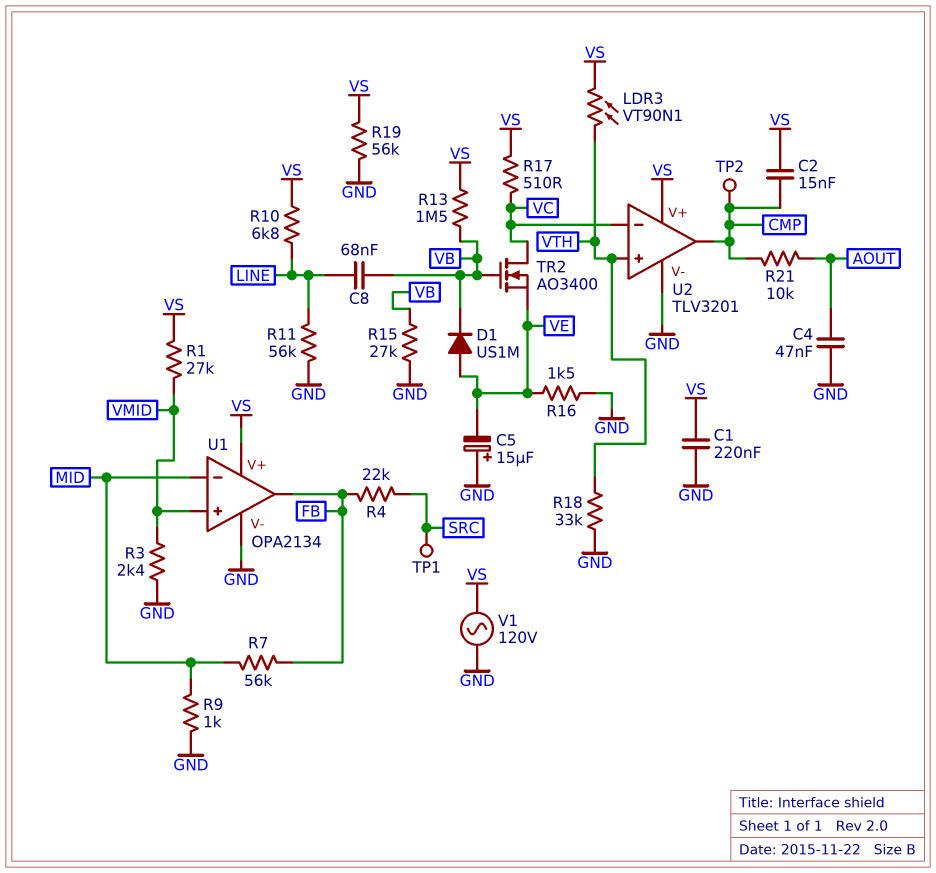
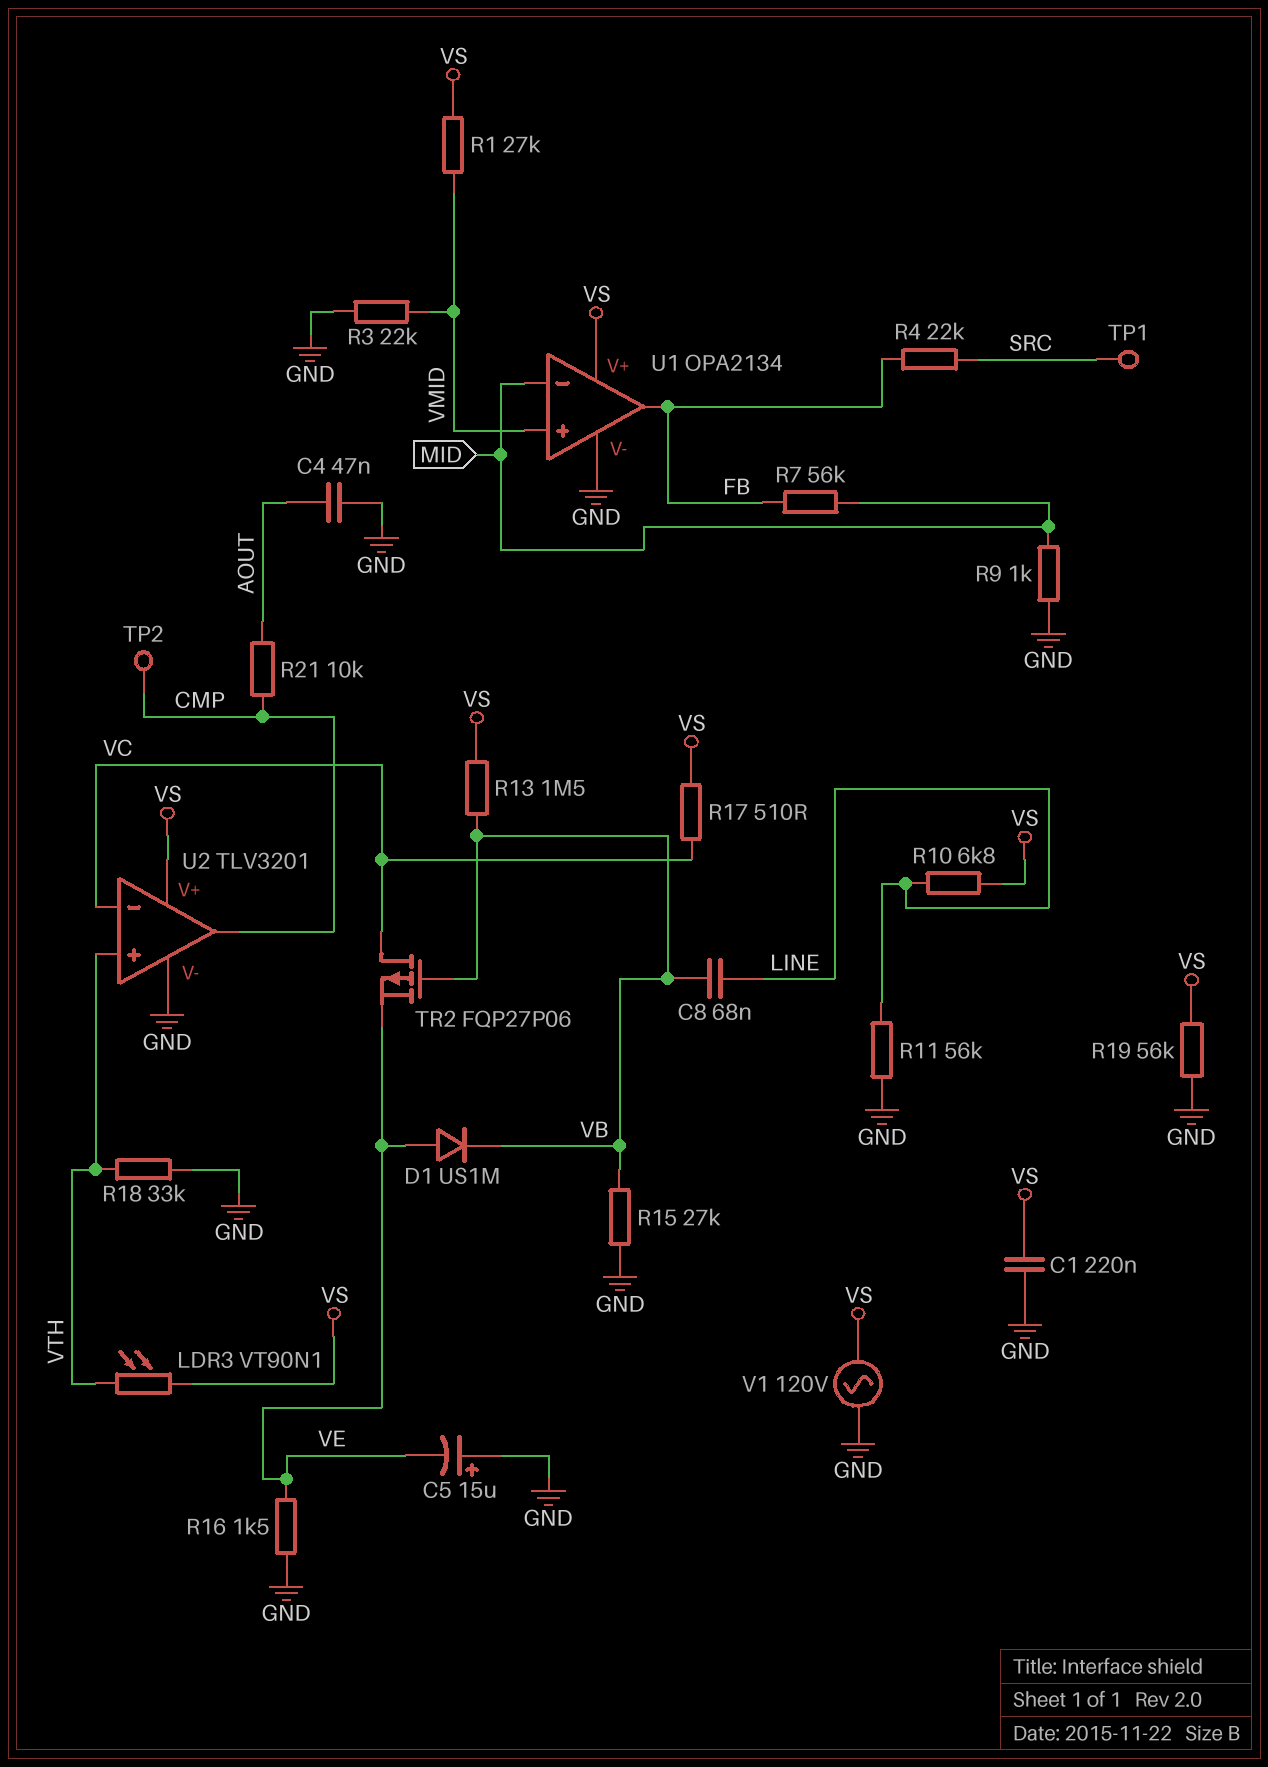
C2: 15nF (CMP, VS) -> none
R3: 2.4k (GND, VMID) -> 22k (GND, VMID)
TR2: NMOS AO3400 (G VB, D VC, S VE) -> PMOS FQP27P06 (G VB, D VC, S VE)

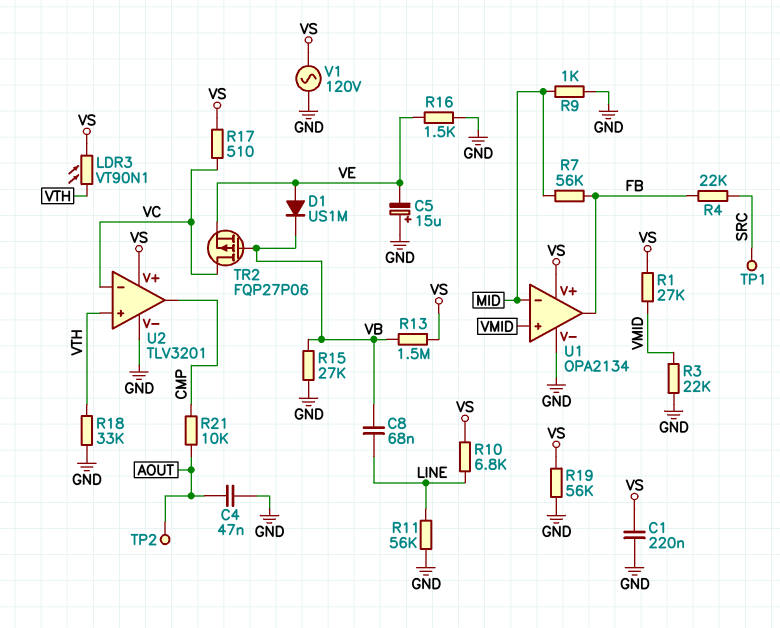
TP2: test point (CMP) -> test point (AOUT)

